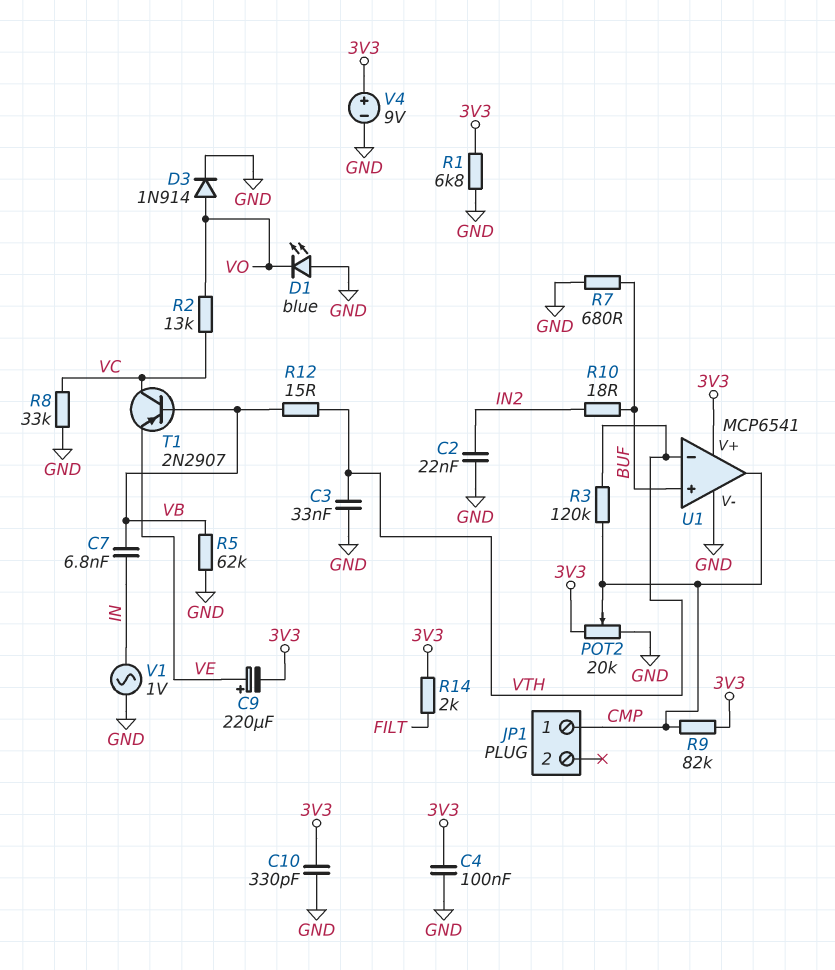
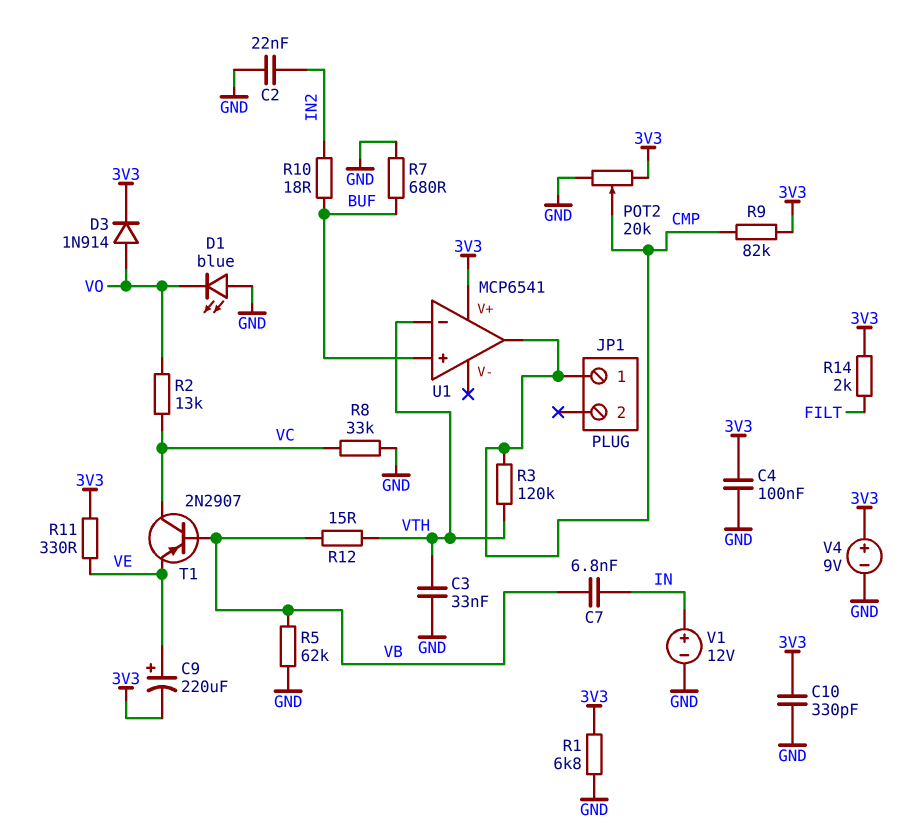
D3: diode 1N914 (A VO, K GND) -> diode 1N914 (A VO, K 3V3)
R11: none -> 330 (3V3, VE)
U1 pin V-: GND -> none
V1: AC 1V (GND, IN) -> 12V (plus IN, minus GND)

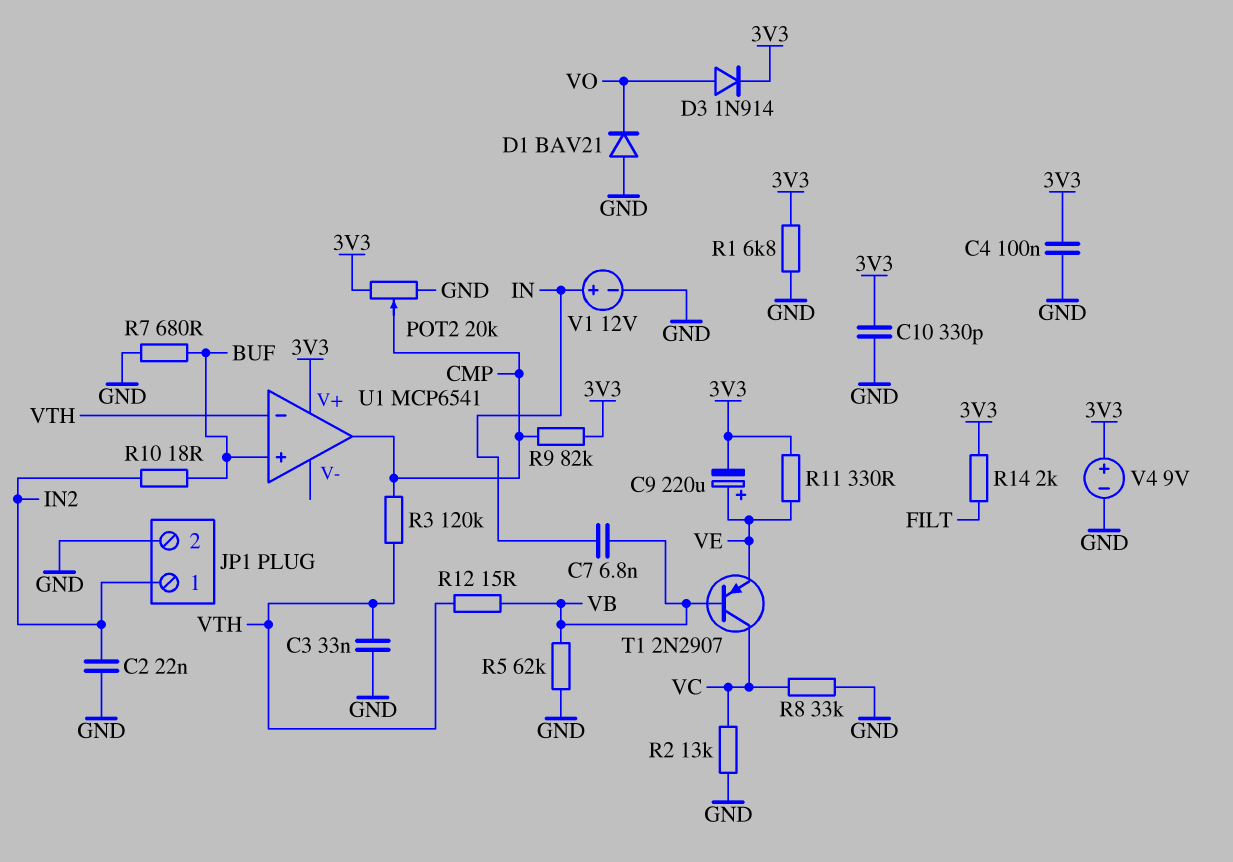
D1: LED blue (A GND, K VO) -> diode BAV21 (A GND, K VO)
JP1 pin 1: CMP -> IN2
JP1 pin 2: none -> GND
R2: 13k (VC, VO) -> 13k (GND, VC)

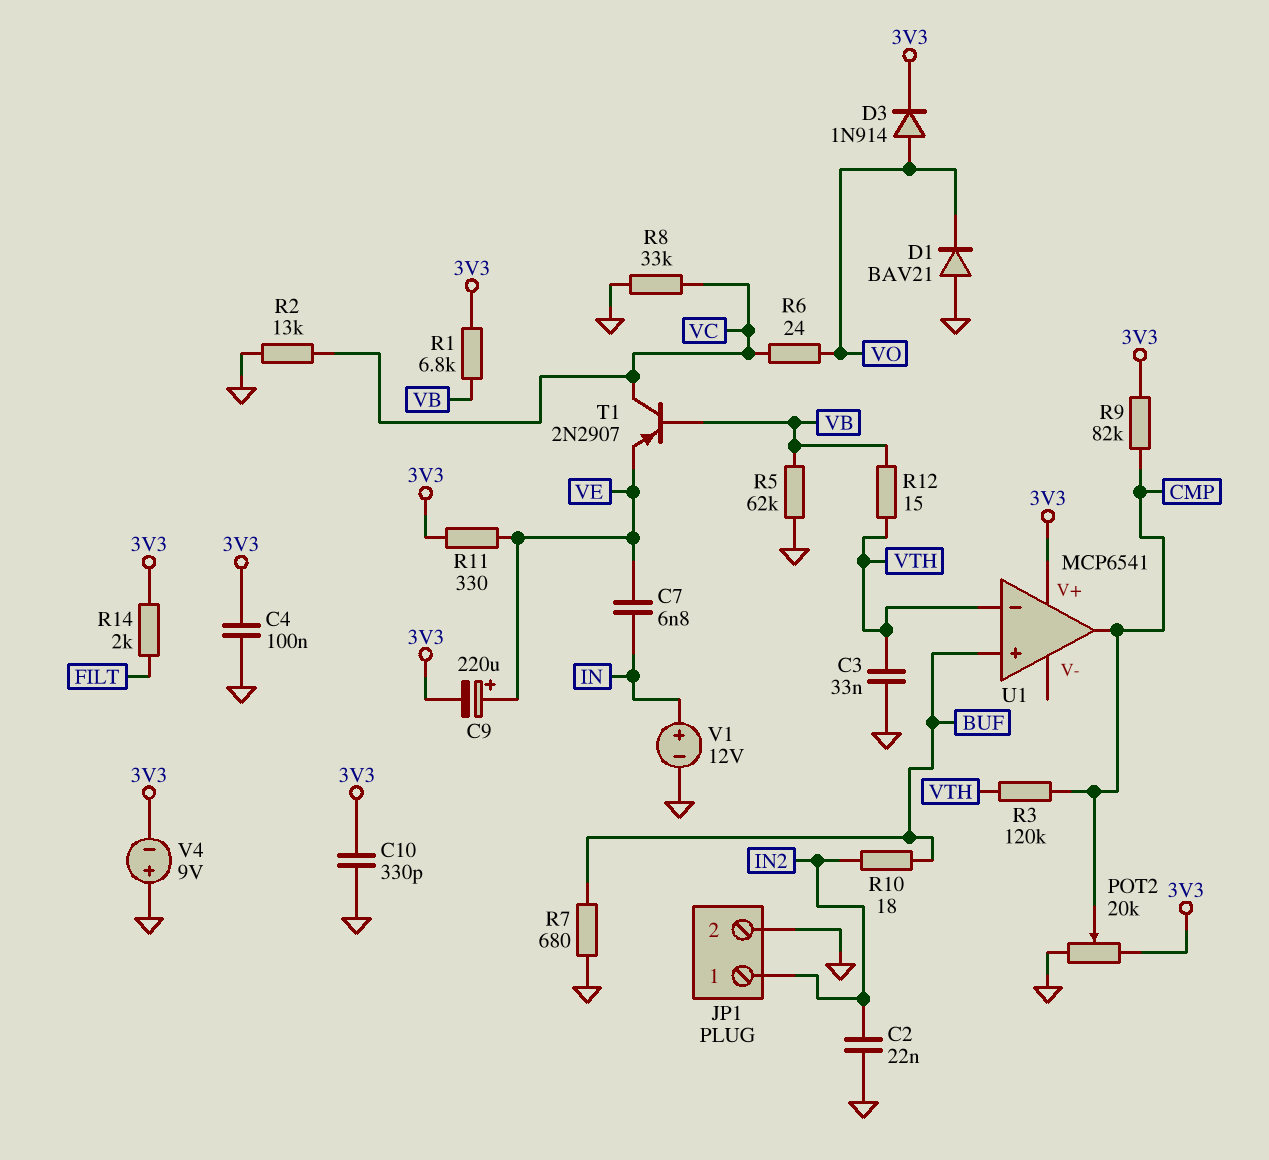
C7: 6.8nF (IN, VB) -> 6.8nF (IN, VE)
R1: 6.8k (3V3, GND) -> 6.8k (3V3, VB)
R6: none -> 24 (VC, VO)
V4: 9V (plus 3V3, minus GND) -> 9V (plus GND, minus 3V3)

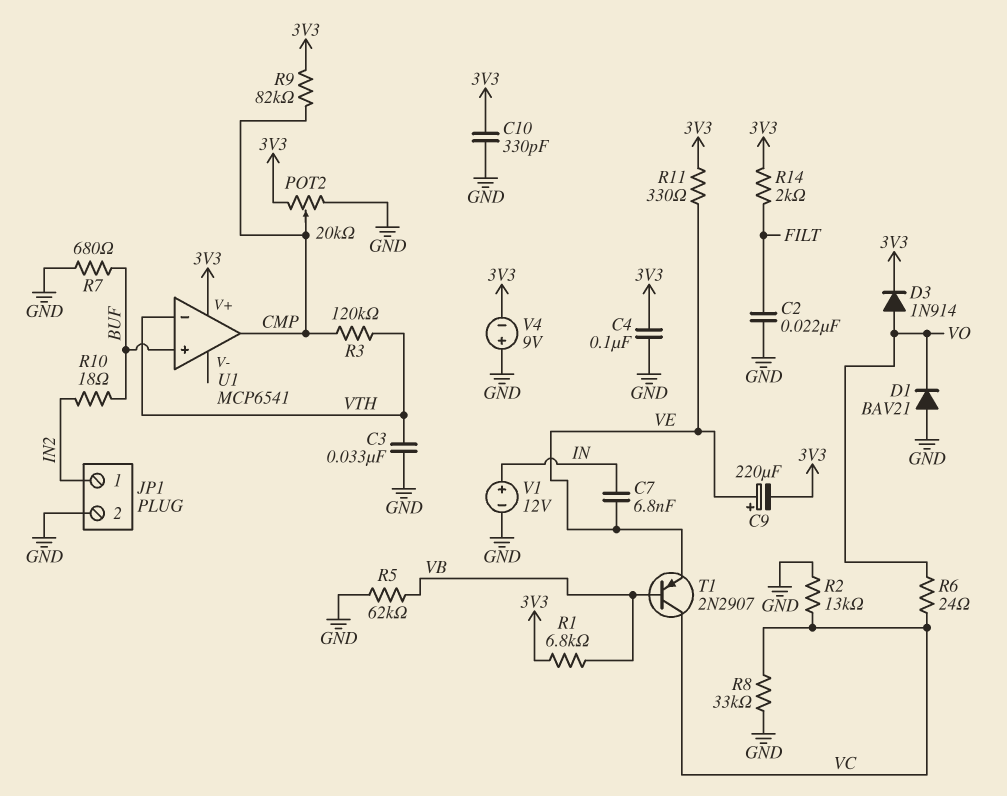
C2: 22nF (GND, IN2) -> 22nF (FILT, GND)
R12: 15 (VB, VTH) -> none

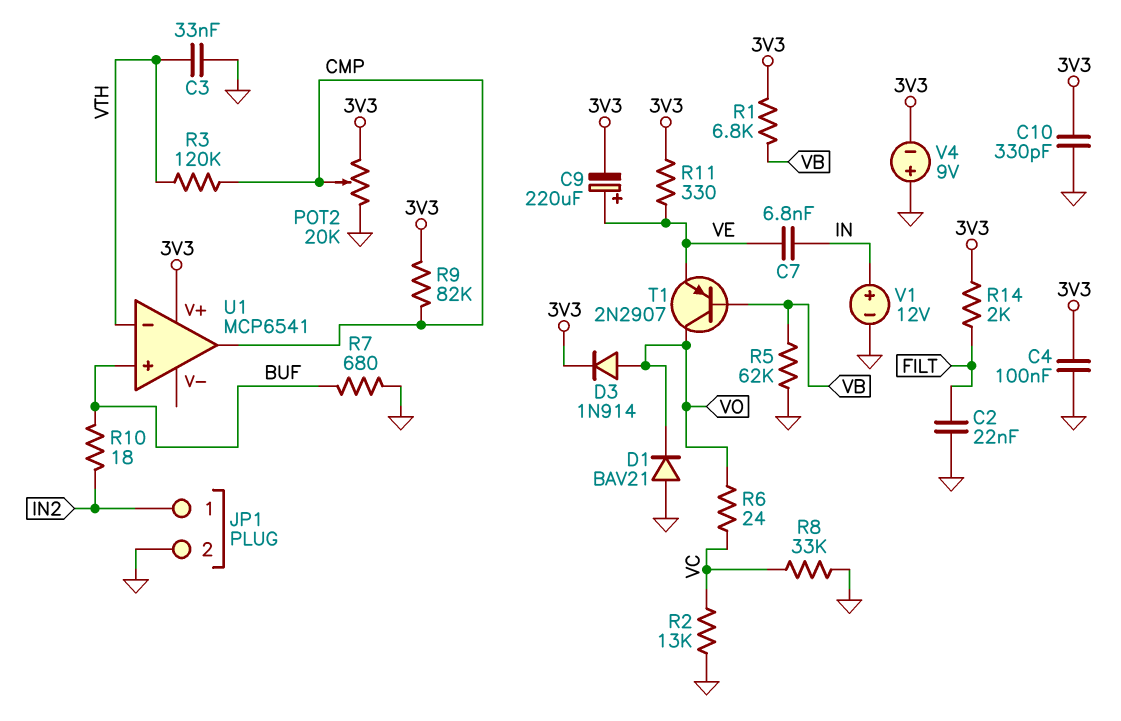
T1: PNP 2N2907 (B VB, C VC, E VE) -> PNP 2N2907 (B VB, C VO, E VE)

